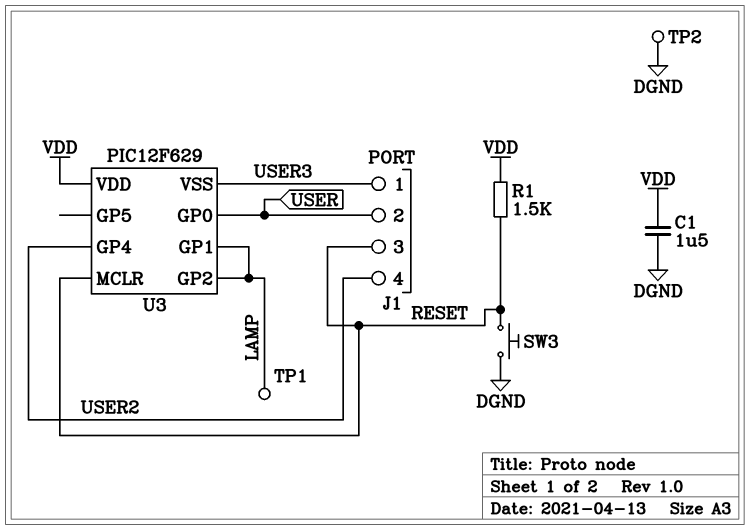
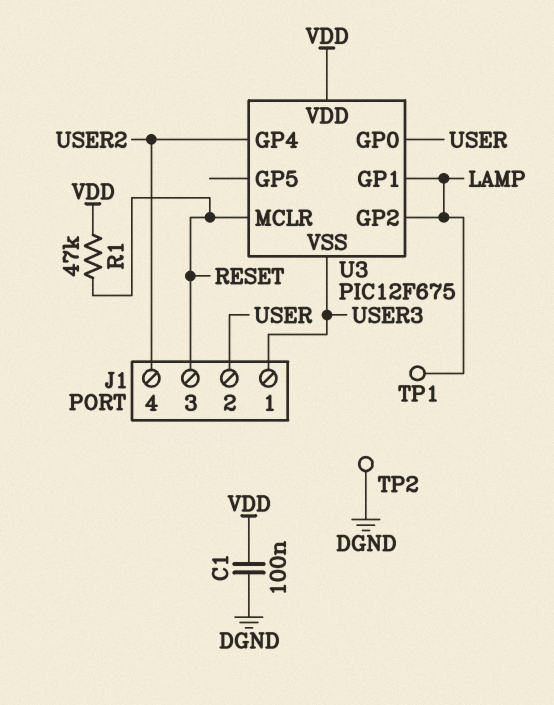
C1: 1.5uF (DGND, VDD) -> 100nF (DGND, VDD)
R1: 1.5k (RESET, VDD) -> 47k (RESET, VDD)
SW3: button (DGND, RESET) -> none
U3: PIC12F629 -> PIC12F675

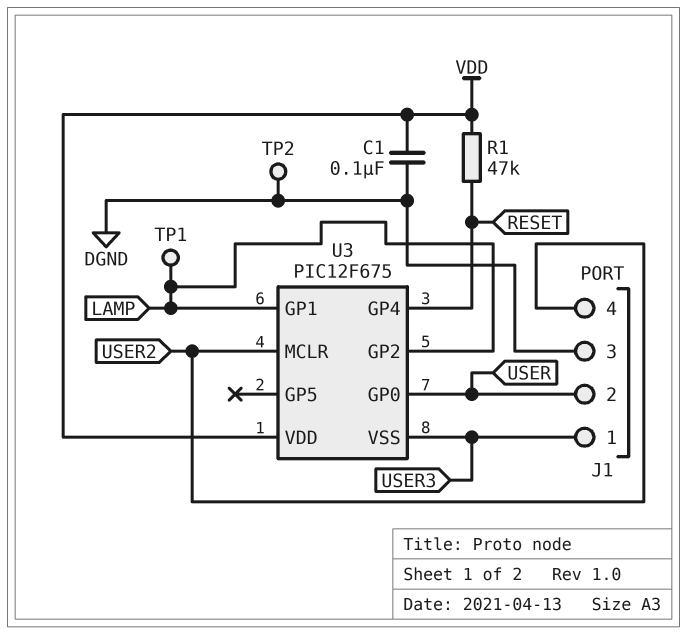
J1 pin 3: RESET -> DGND
U3 pin GP4: USER2 -> RESET
U3 pin MCLR: RESET -> USER2

